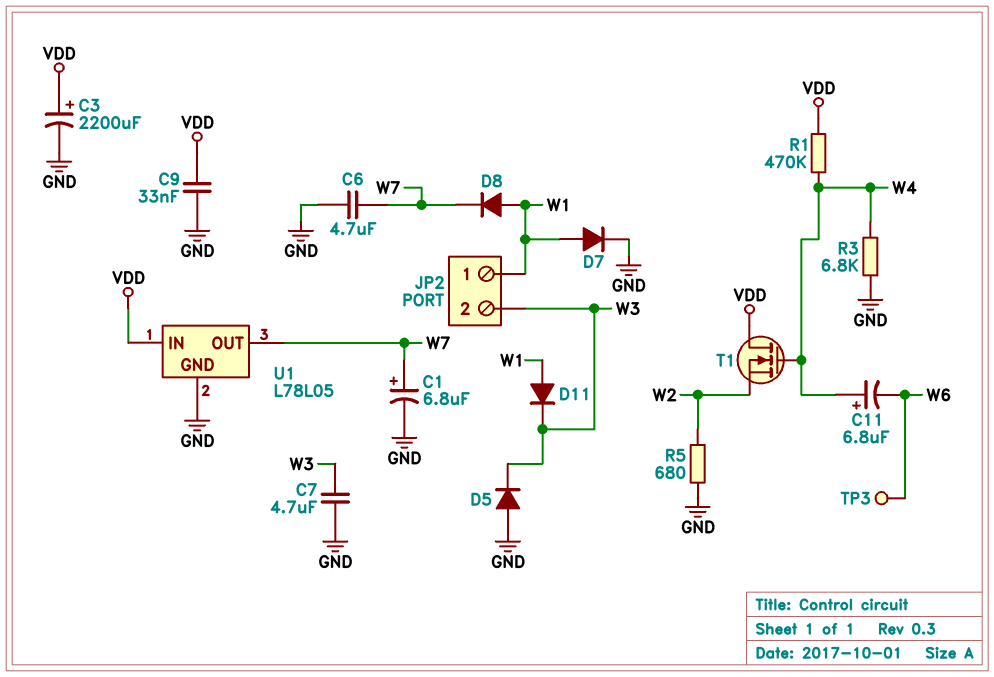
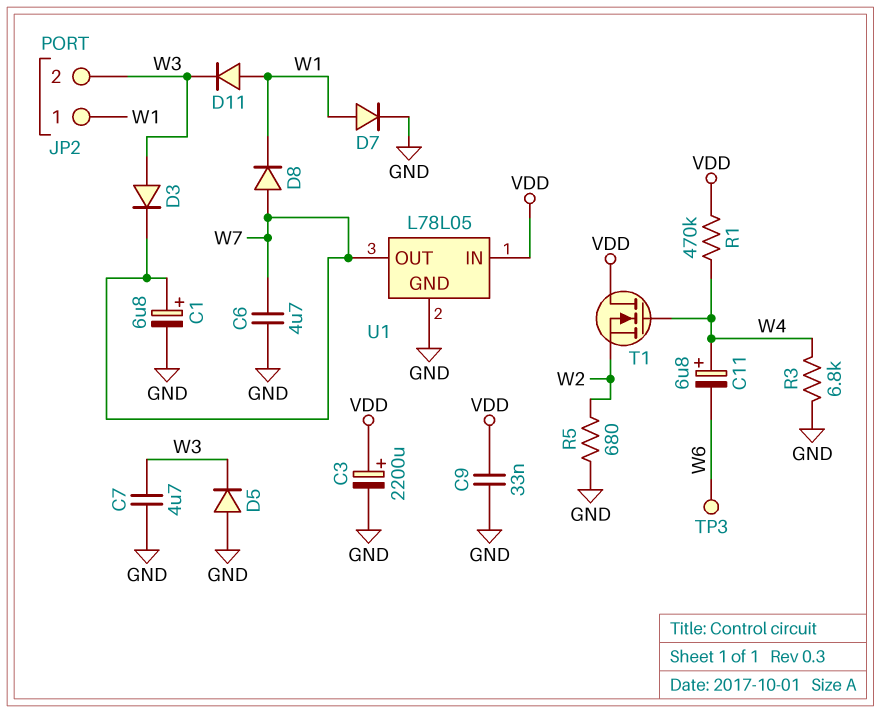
D3: none -> diode (A W3, K W7)
D8: diode (A W1, K W7) -> diode (A W7, K W1)

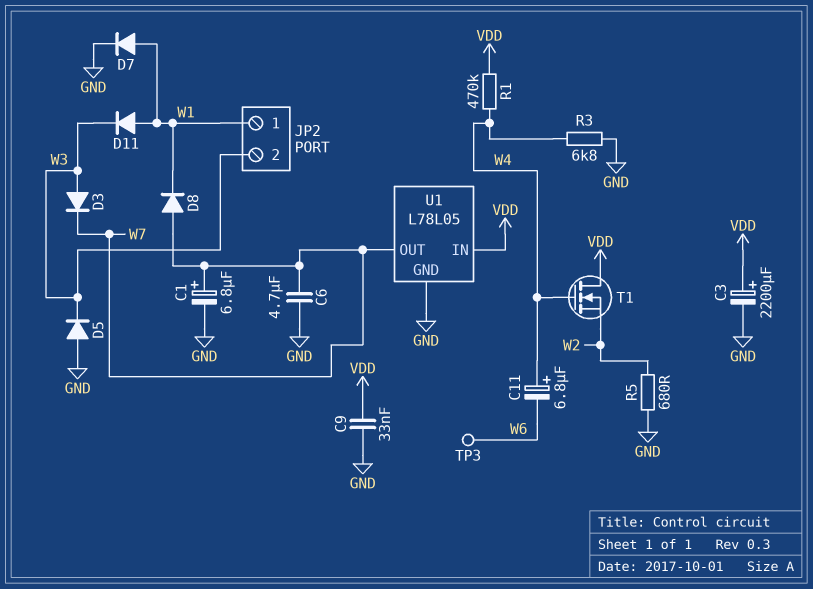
C7: 4.7uF (GND, W3) -> none

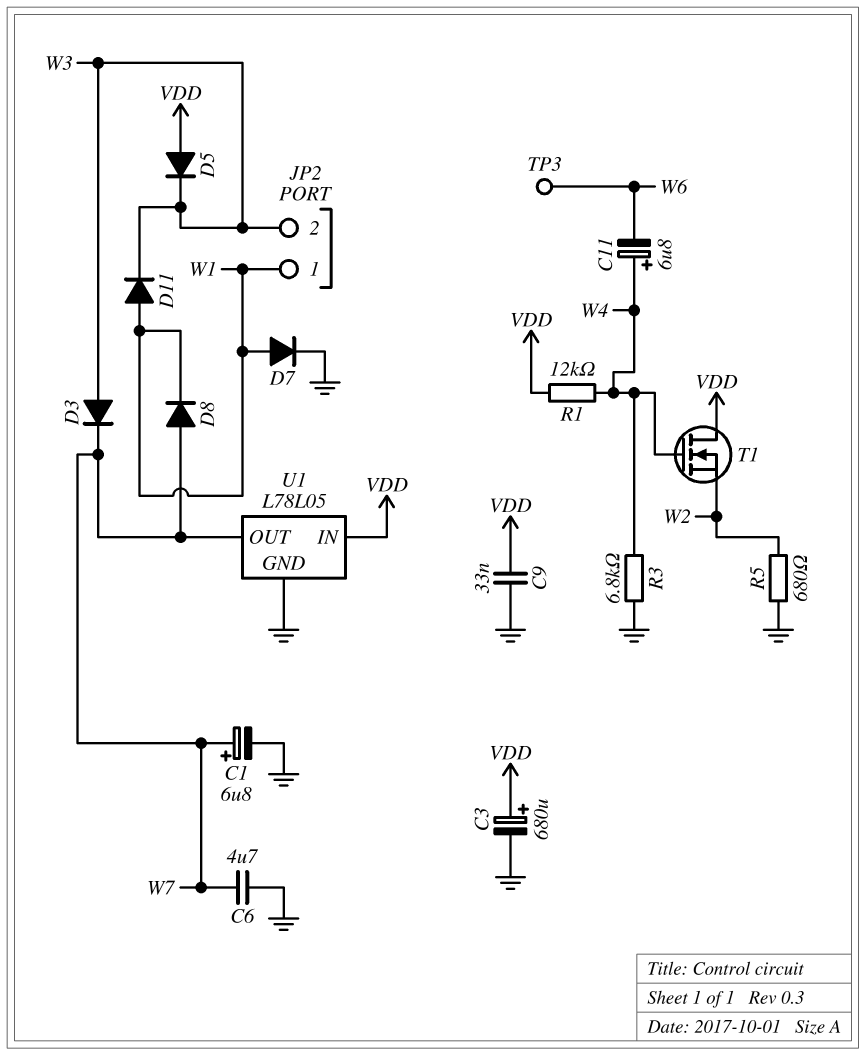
C3: 2200uF (plus VDD, minus GND) -> 680uF (plus VDD, minus GND)
D5: diode (A GND, K W3) -> diode (A VDD, K W3)
R1: 470k (VDD, W4) -> 12k (VDD, W4)

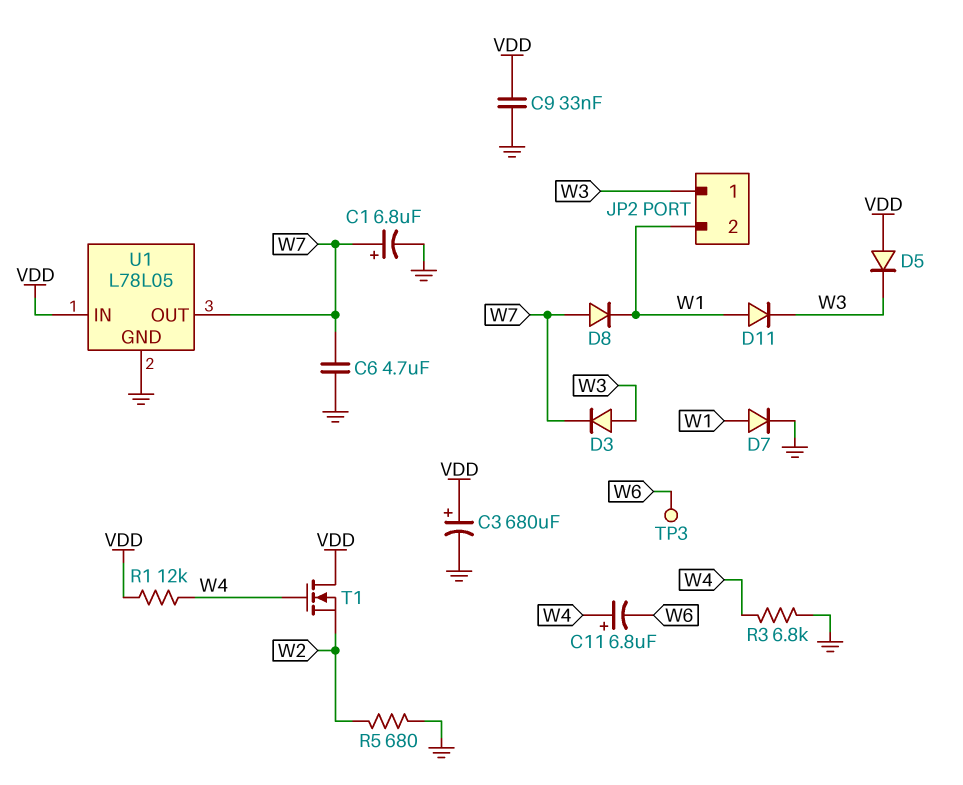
JP2 pin 1: W1 -> W3
JP2 pin 2: W3 -> W1

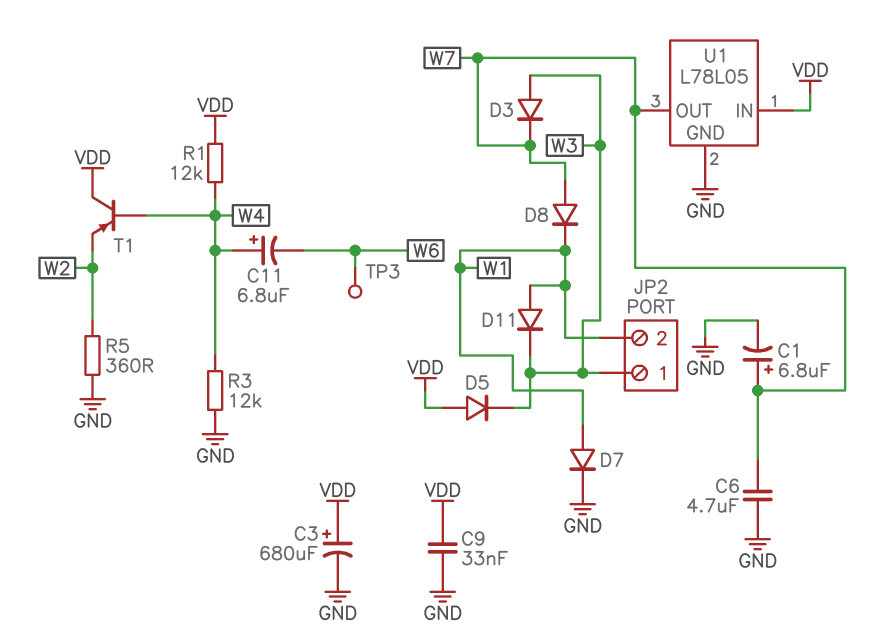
R3: 6.8k (GND, W4) -> 12k (GND, W4)
R5: 680 (GND, W2) -> 360 (GND, W2)
T1: NMOS (G W4, D VDD, S W2) -> PNP (B W4, C VDD, E W2)

